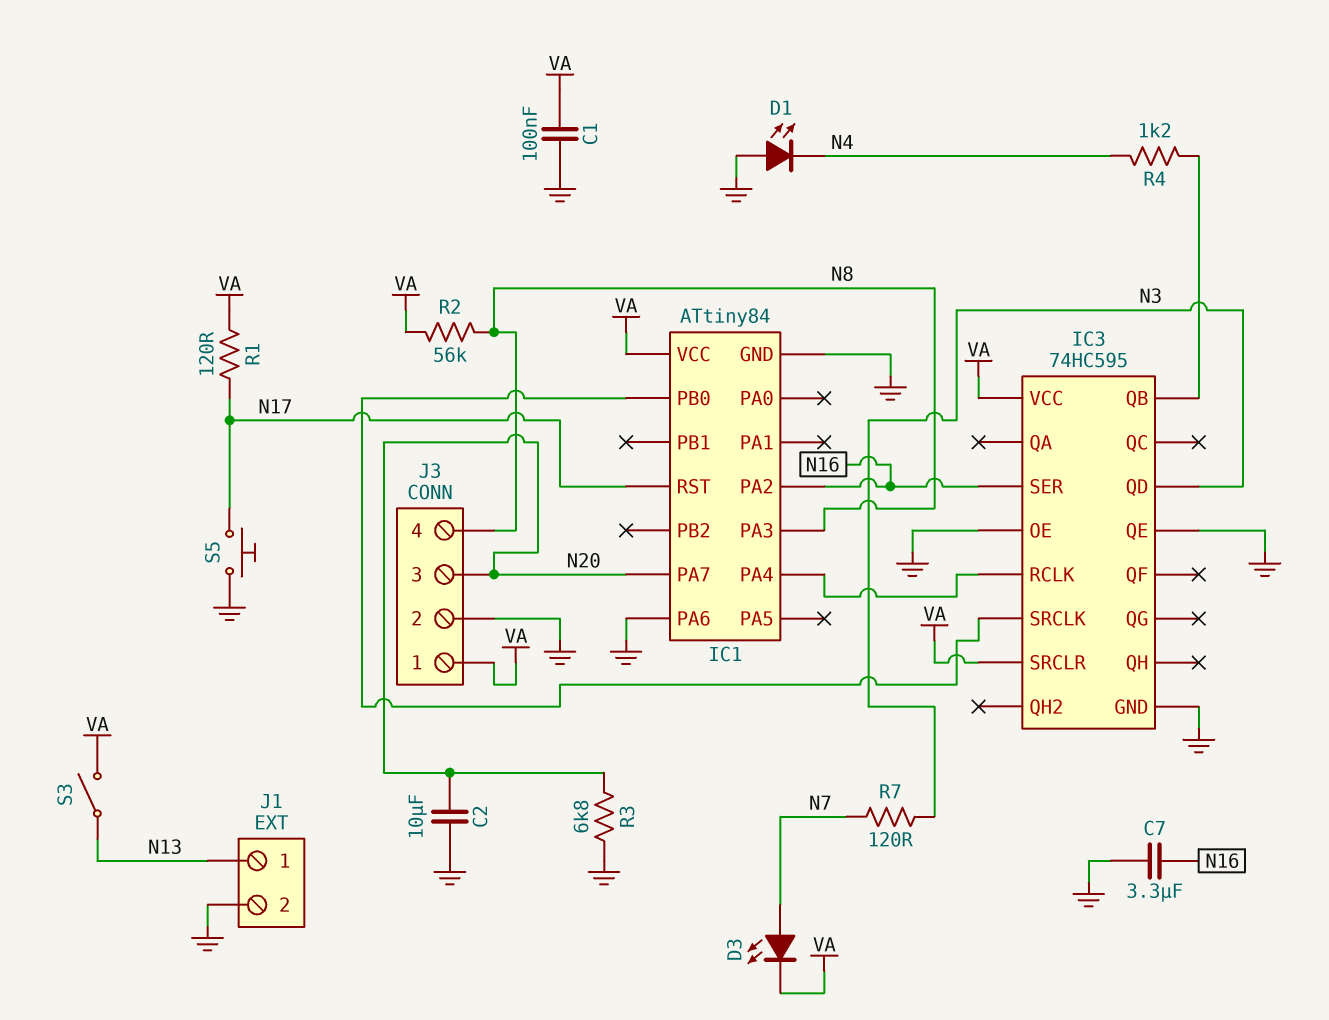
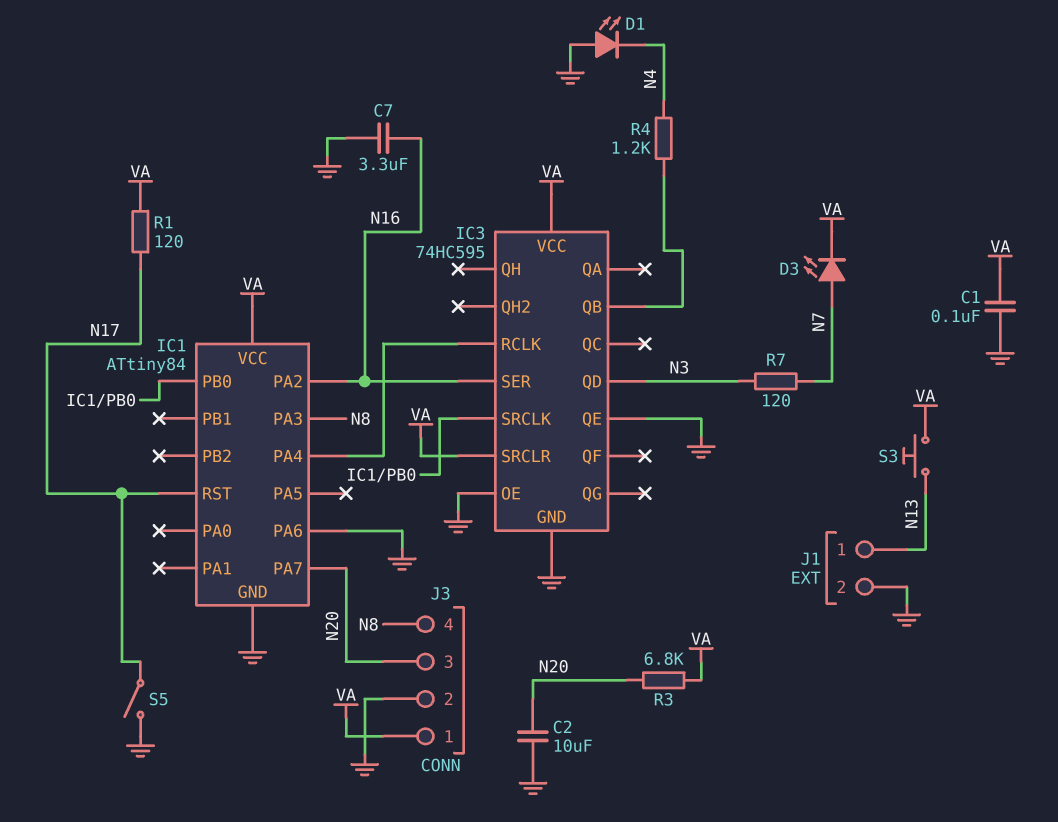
R2: 56k (N8, VA) -> none
R3: 6.8k (GND, N20) -> 6.8k (N20, VA)
S3: switch (N13, VA) -> button (N13, VA)
S5: button (GND, N17) -> switch (GND, N17)

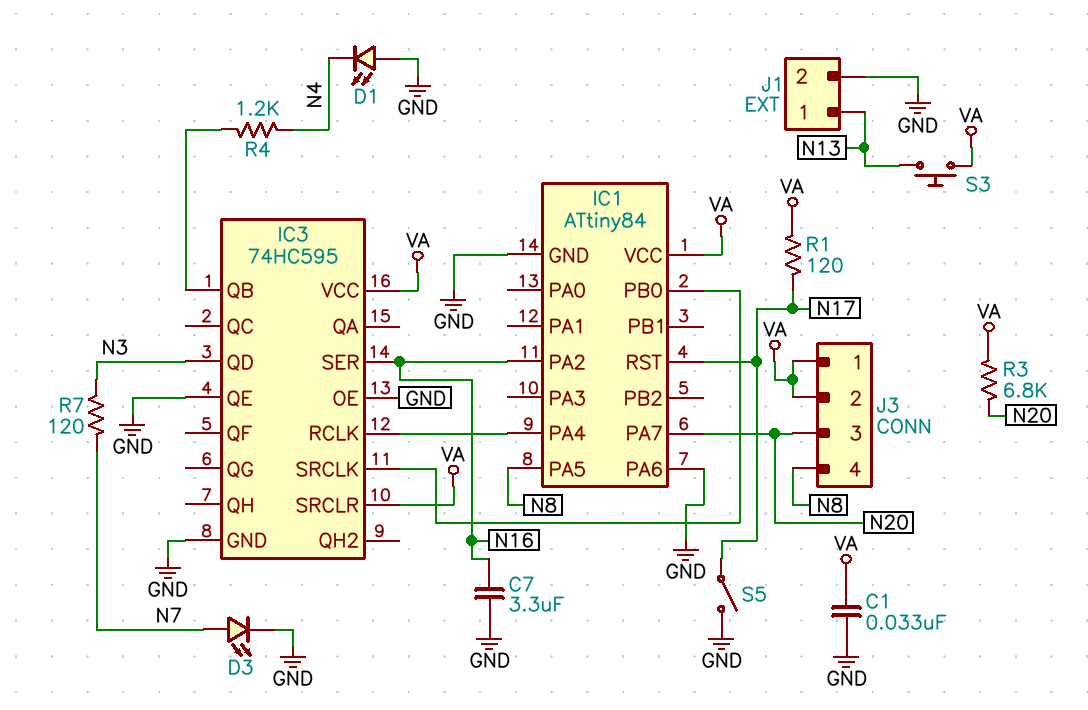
C1: 100nF (GND, VA) -> 33nF (GND, VA)
C2: 10uF (GND, N20) -> none
D3: LED (A N7, K VA) -> LED (A N7, K GND)
IC1 pin PA3: N8 -> none
IC1 pin PA5: none -> N8
J3 pin 2: GND -> VA

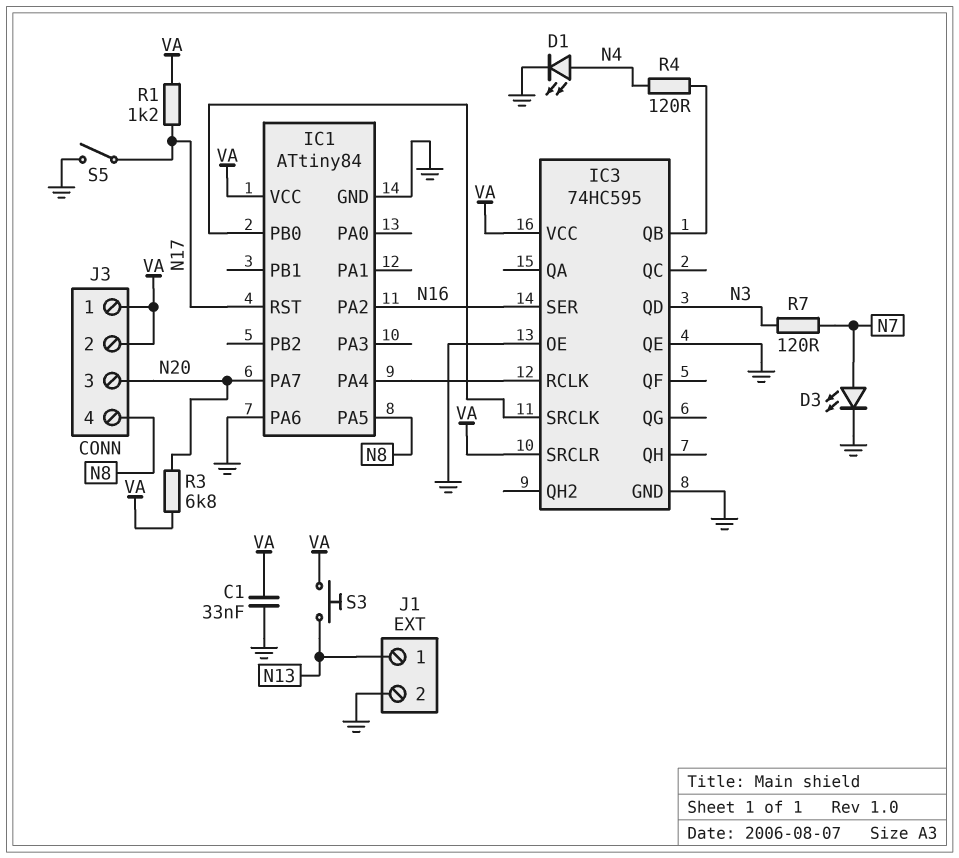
C7: 3.3uF (GND, N16) -> none
D1: LED (A GND, K N4) -> LED (A N4, K GND)
R1: 120 (N17, VA) -> 1.2k (N17, VA)
R4: 1.2k (IC3/QB, N4) -> 120 (IC3/QB, N4)

